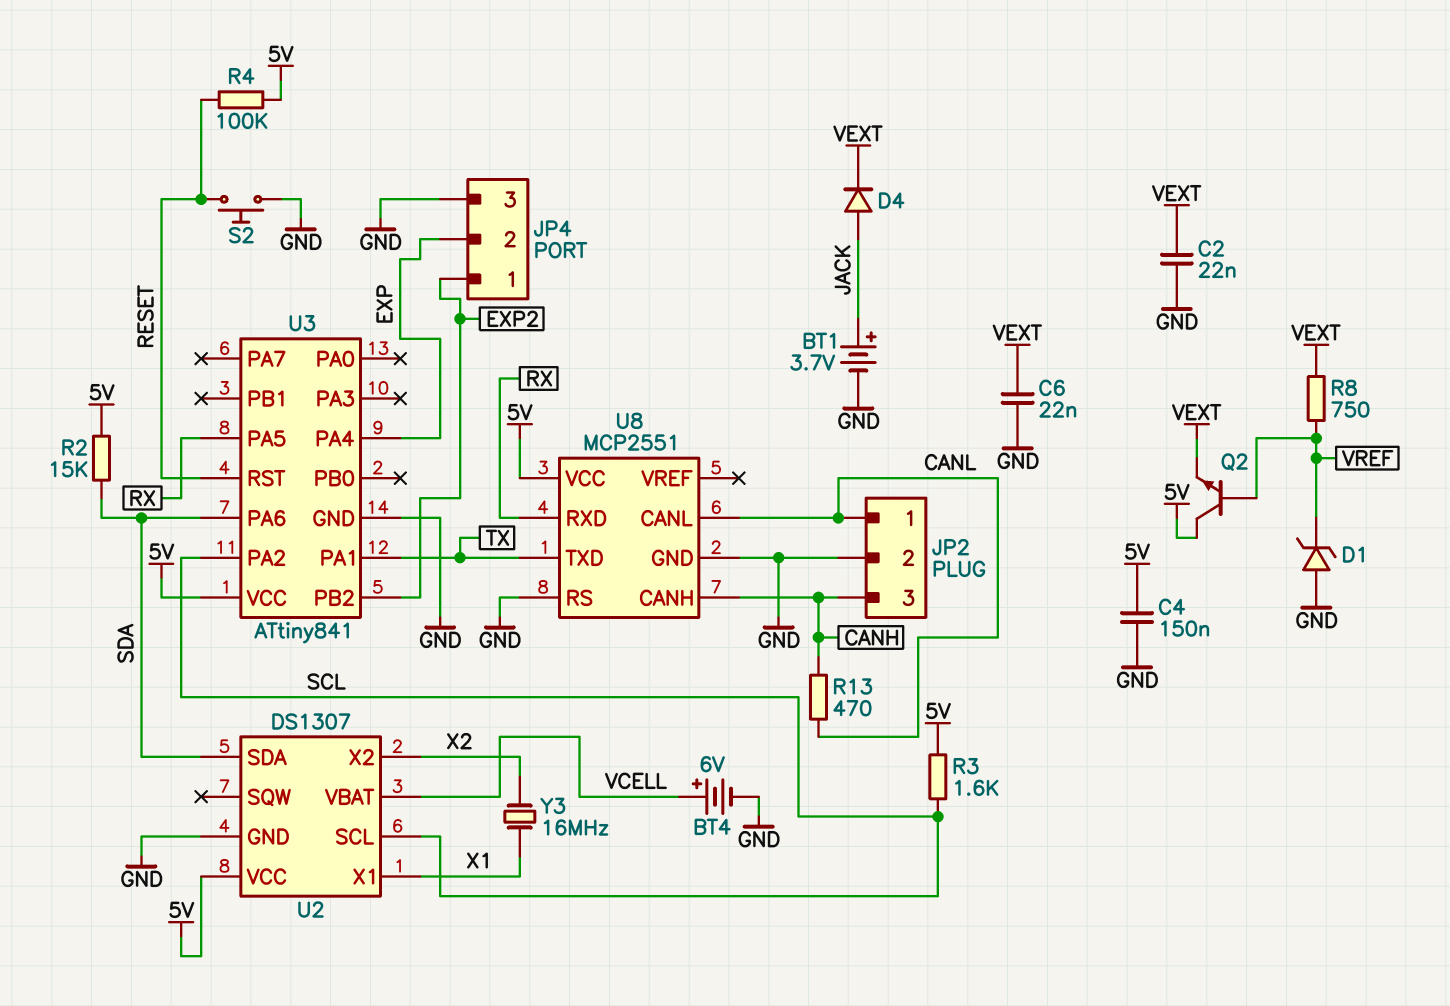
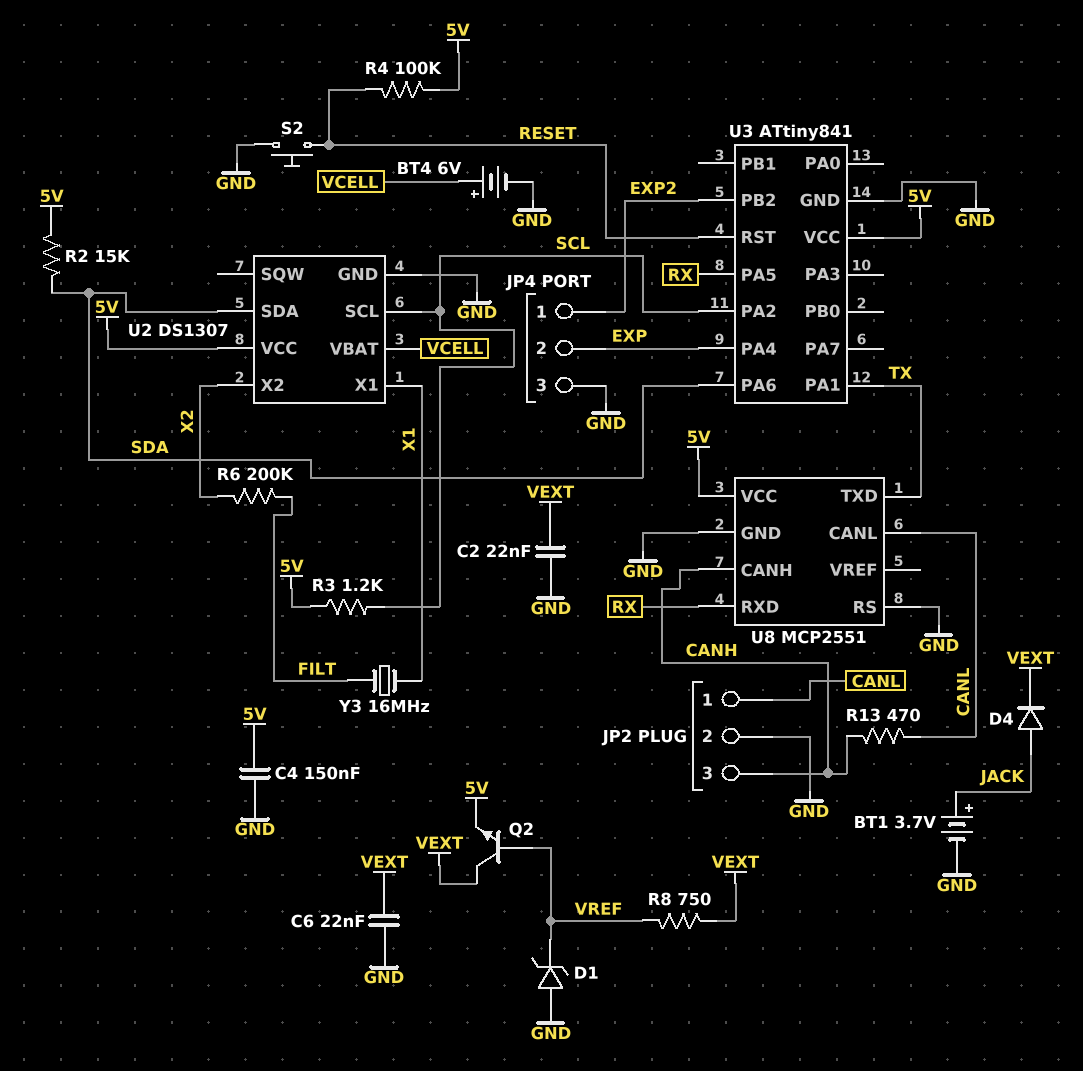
Q2: NPN (B VREF, C 5V, E VEXT) -> NPN (B VREF, C VEXT, E 5V)
R3: 1.6k (5V, SCL) -> 1.2k (5V, SCL)
R6: none -> 200k (FILT, X2)
Y3: 16MHz (X1, X2) -> 16MHz (FILT, X1)

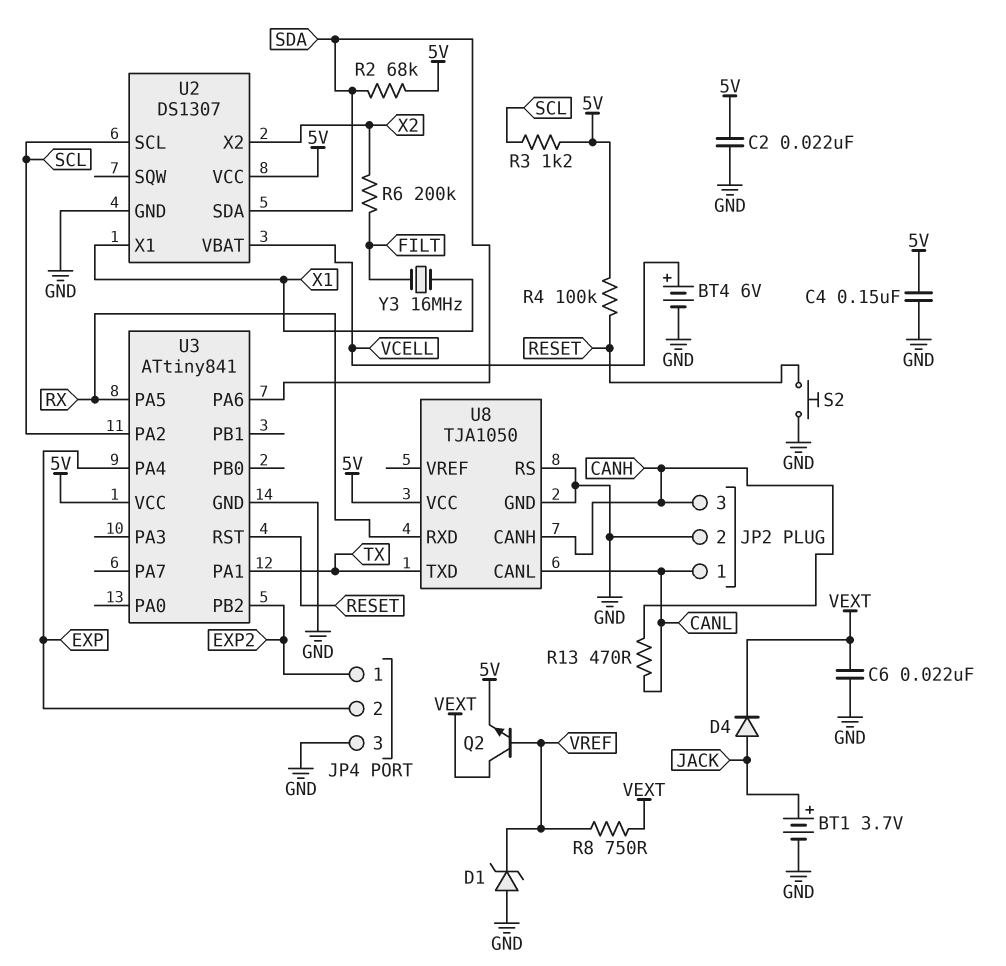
C2: 22nF (GND, VEXT) -> 22nF (5V, GND)
R2: 15k (5V, SDA) -> 68k (5V, SDA)
U8: MCP2551 -> TJA1050

